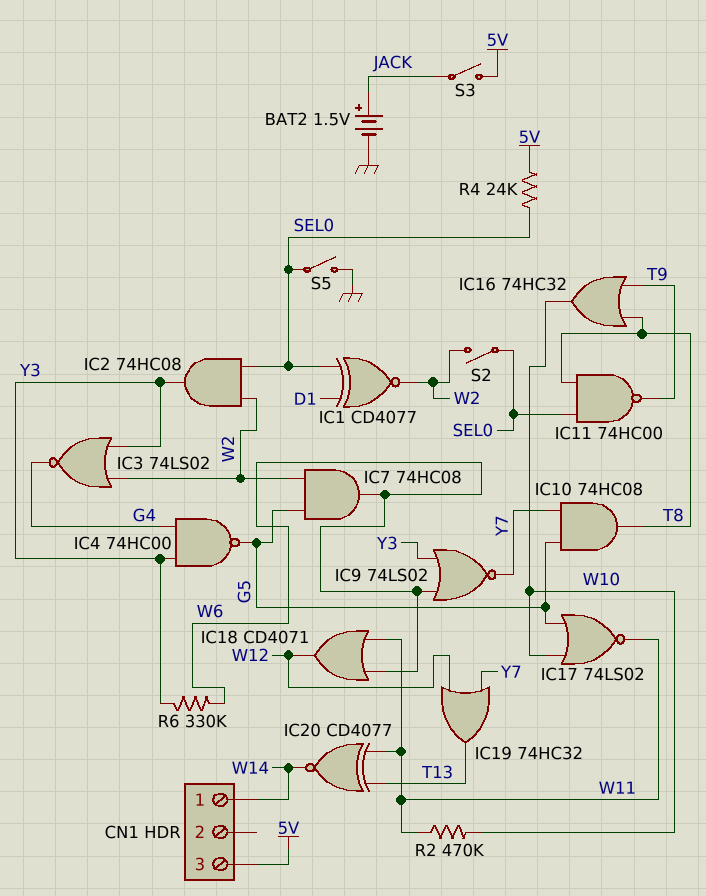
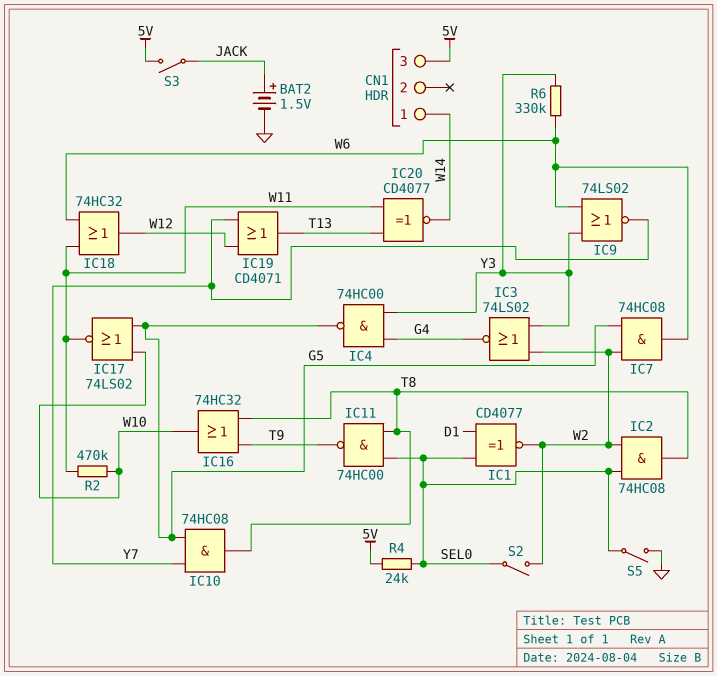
IC2: AND 74HC08 (in SEL0, in W2, out Y3) -> AND 74HC08 (in SEL0, in W2, out T8)
IC18: OR CD4071 (in W6, in W11, out W12) -> OR 74HC32 (in W6, in W11, out W12)
IC19: OR 74HC32 (in W12, in Y7, out T13) -> OR CD4071 (in W12, in Y7, out T13)

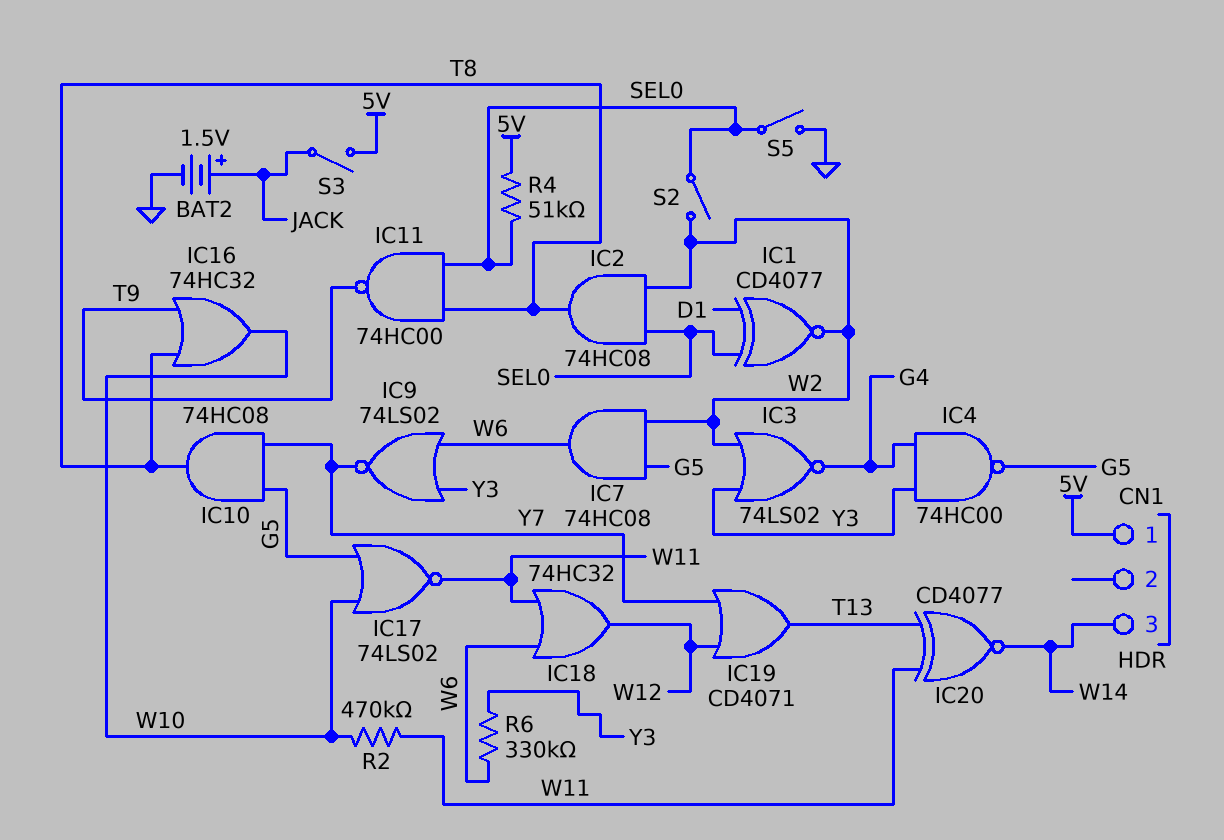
CN1 pin 1: W14 -> 5V
CN1 pin 3: 5V -> W14
R4: 24k (5V, SEL0) -> 51k (5V, SEL0)

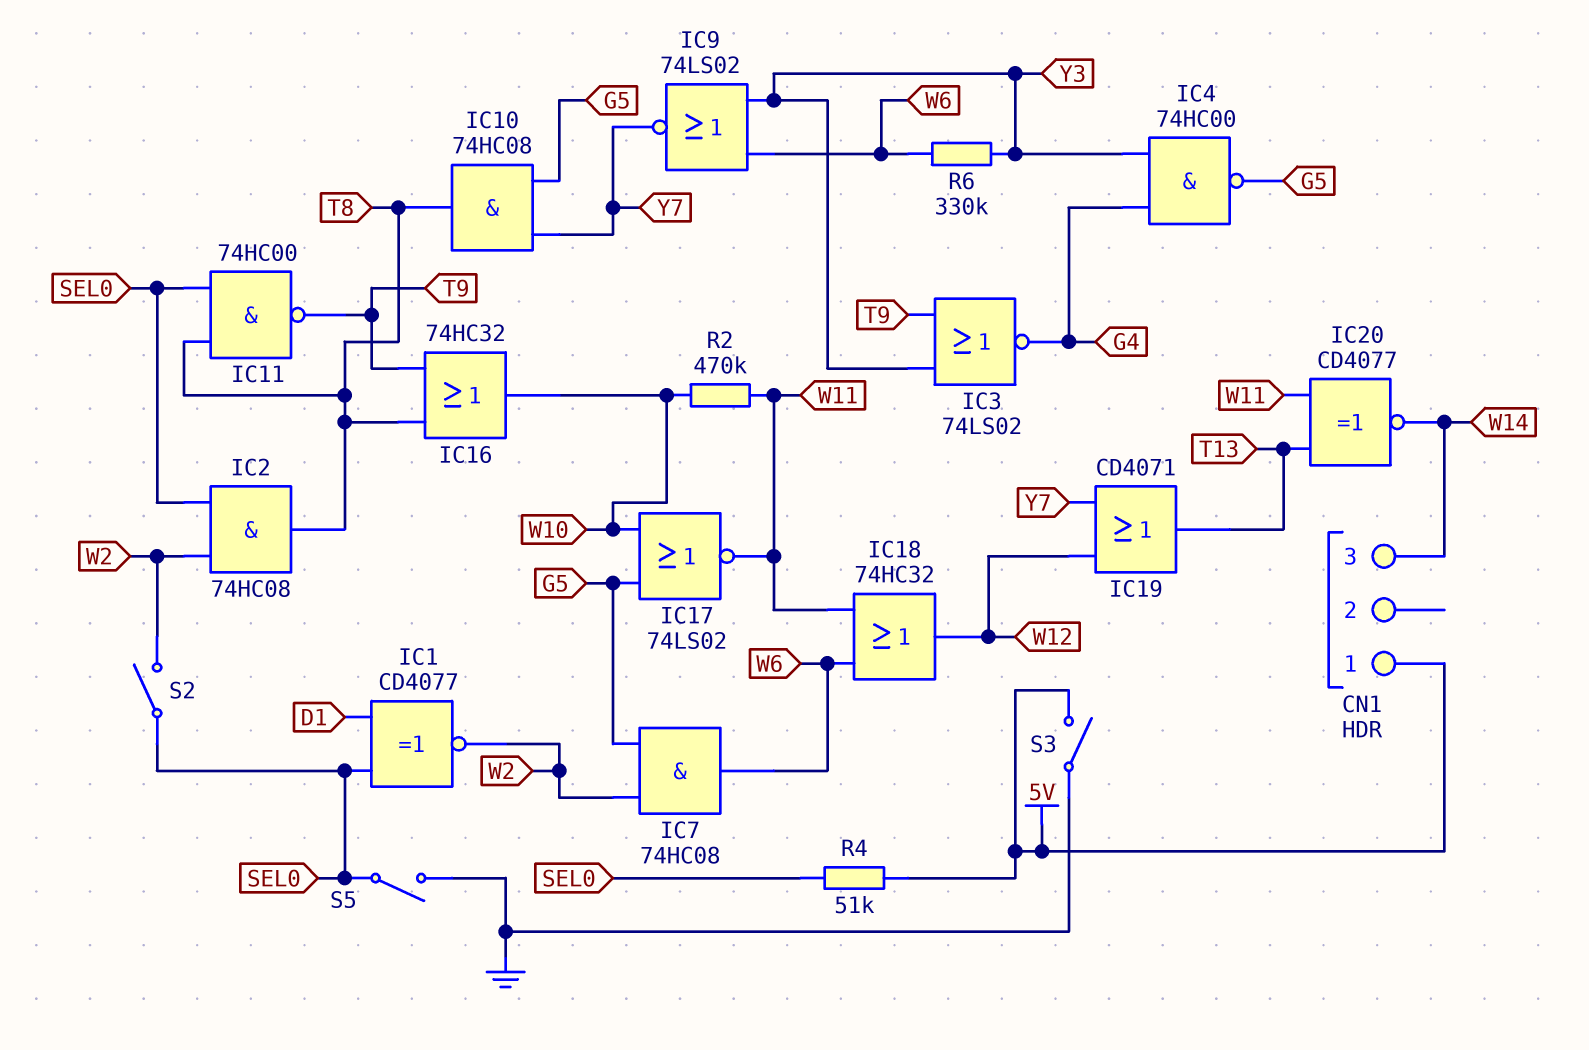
BAT2: 1.5V (plus JACK, minus GND) -> none
IC3: NOR 74LS02 (in W2, in Y3, out G4) -> NOR 74LS02 (in T9, in Y3, out G4)
S3: switch (5V, JACK) -> switch (5V, GND)

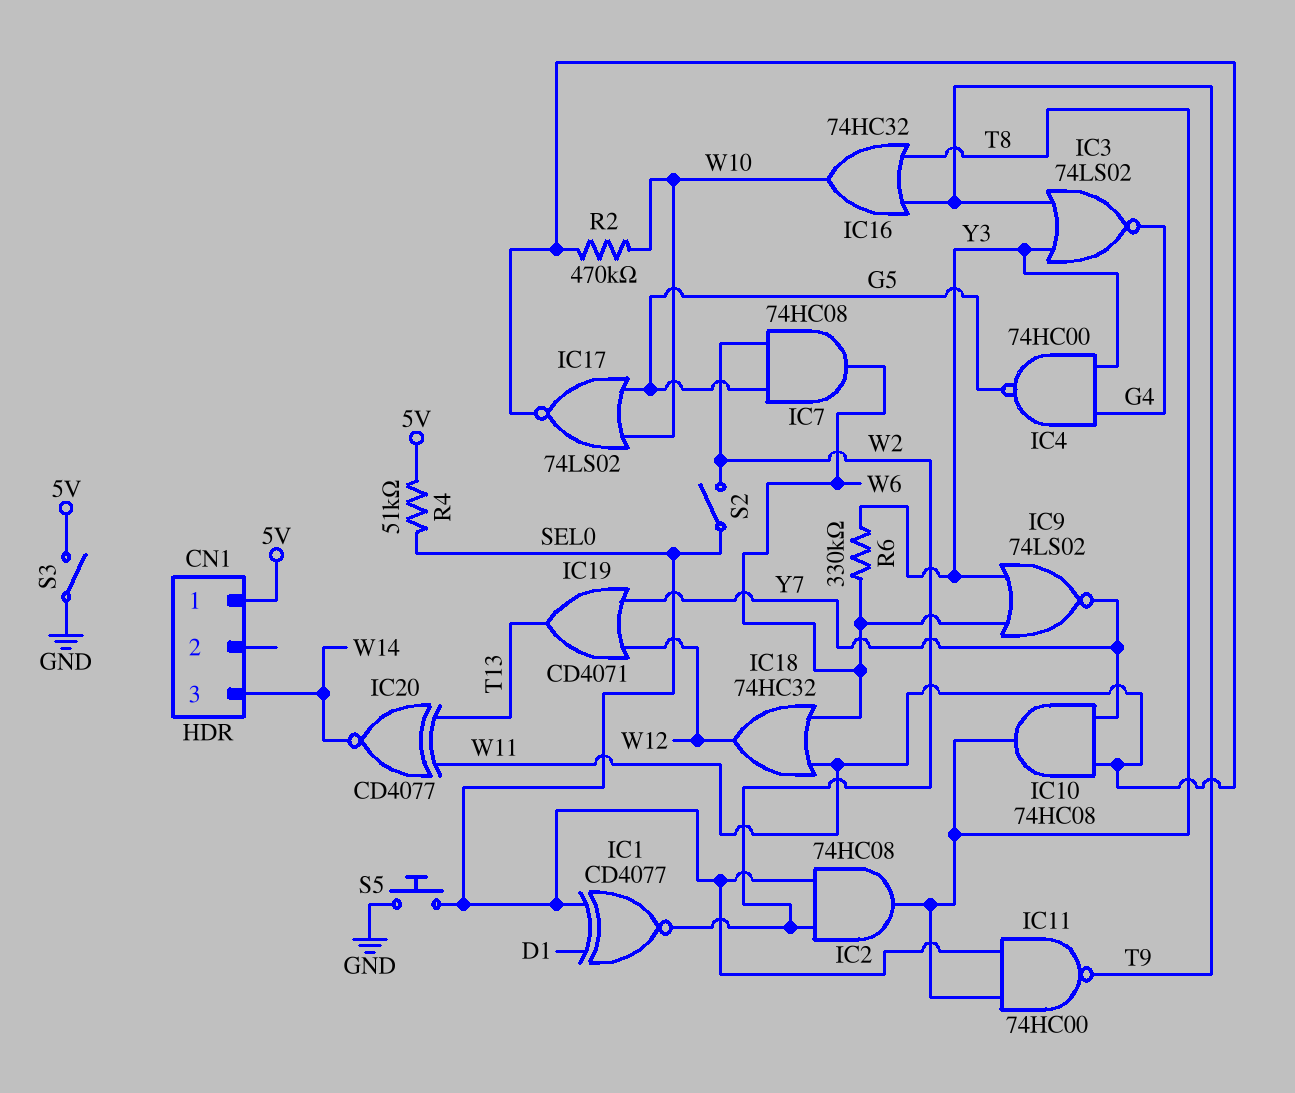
IC10: AND 74HC08 (in G5, in Y7, out T8) -> AND 74HC08 (in W11, in Y7, out T8)
S5: switch (GND, SEL0) -> button (GND, SEL0)

